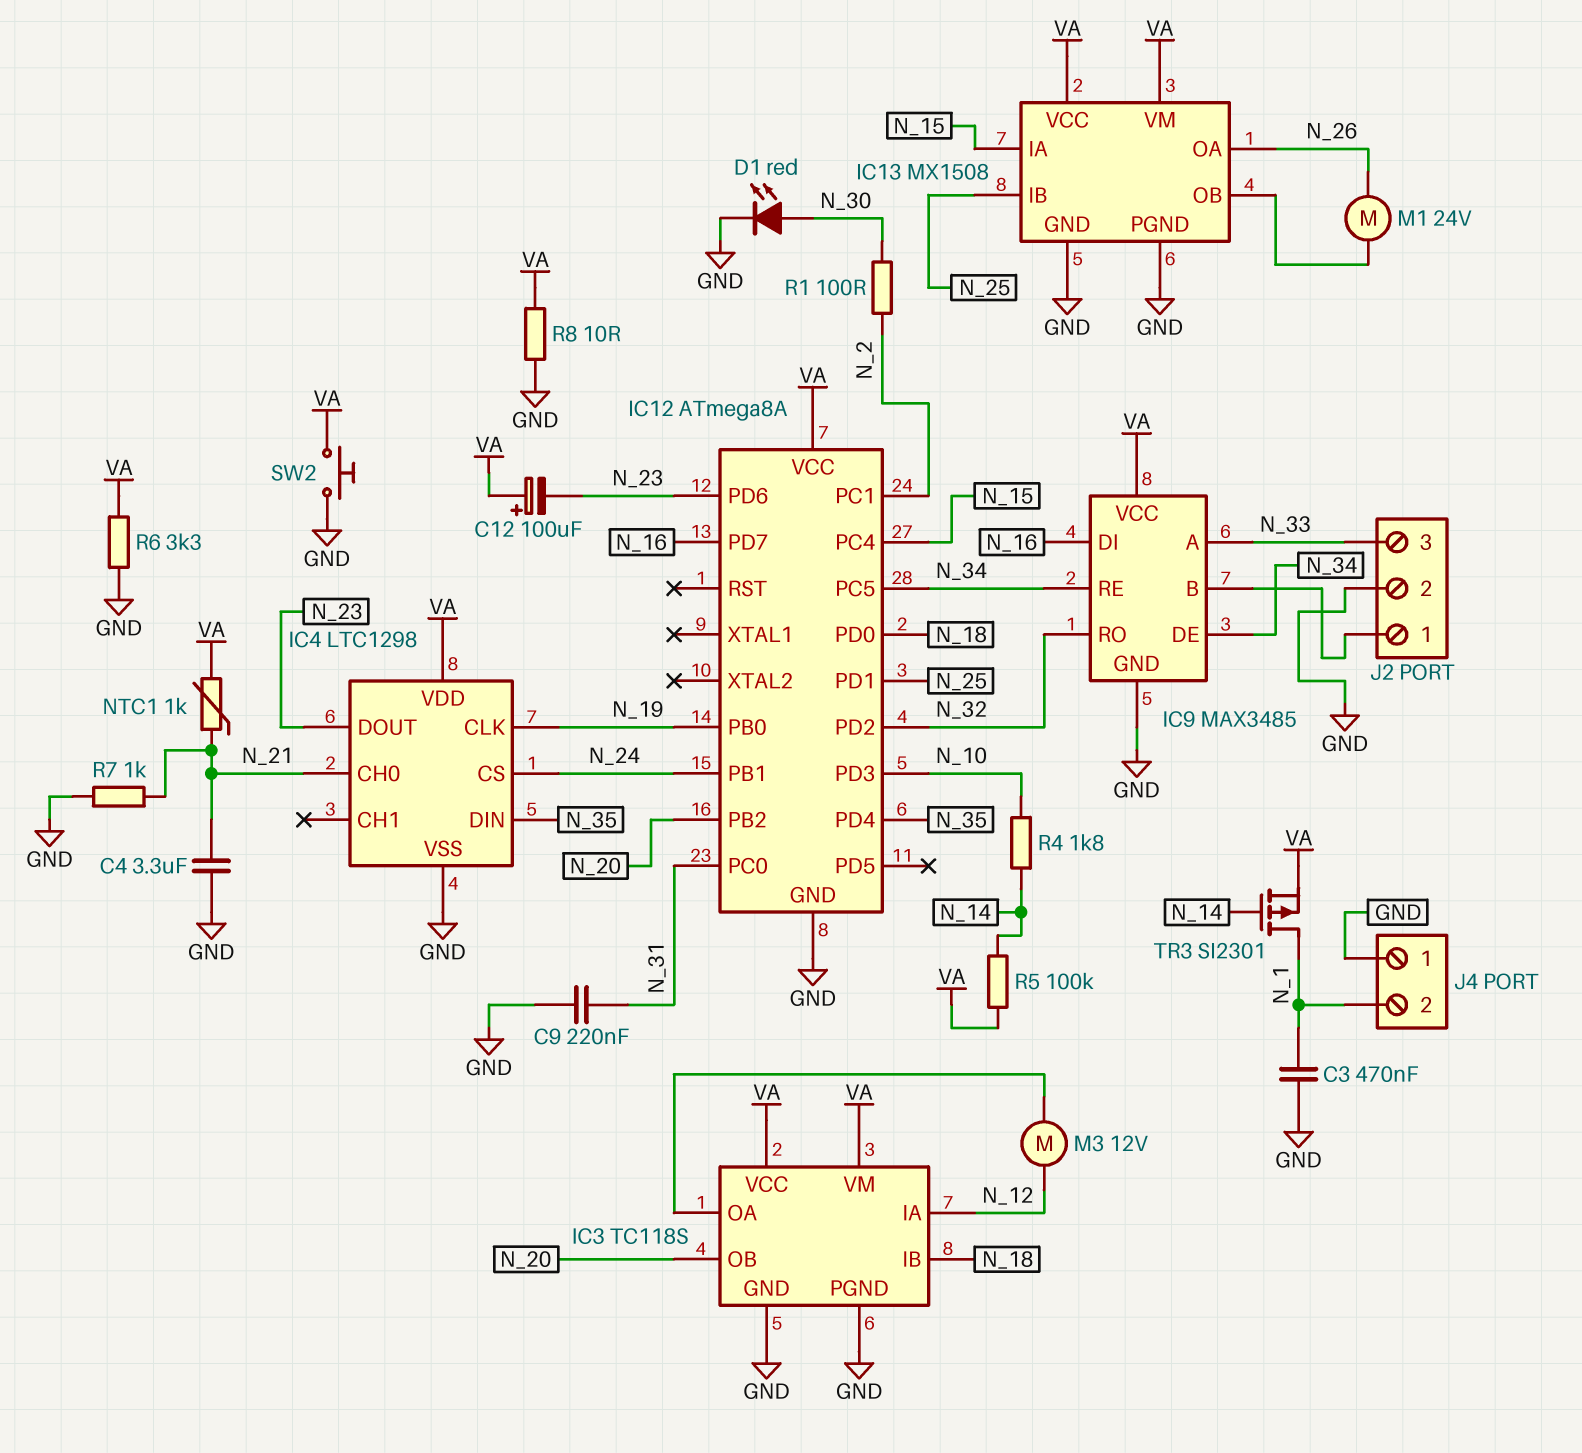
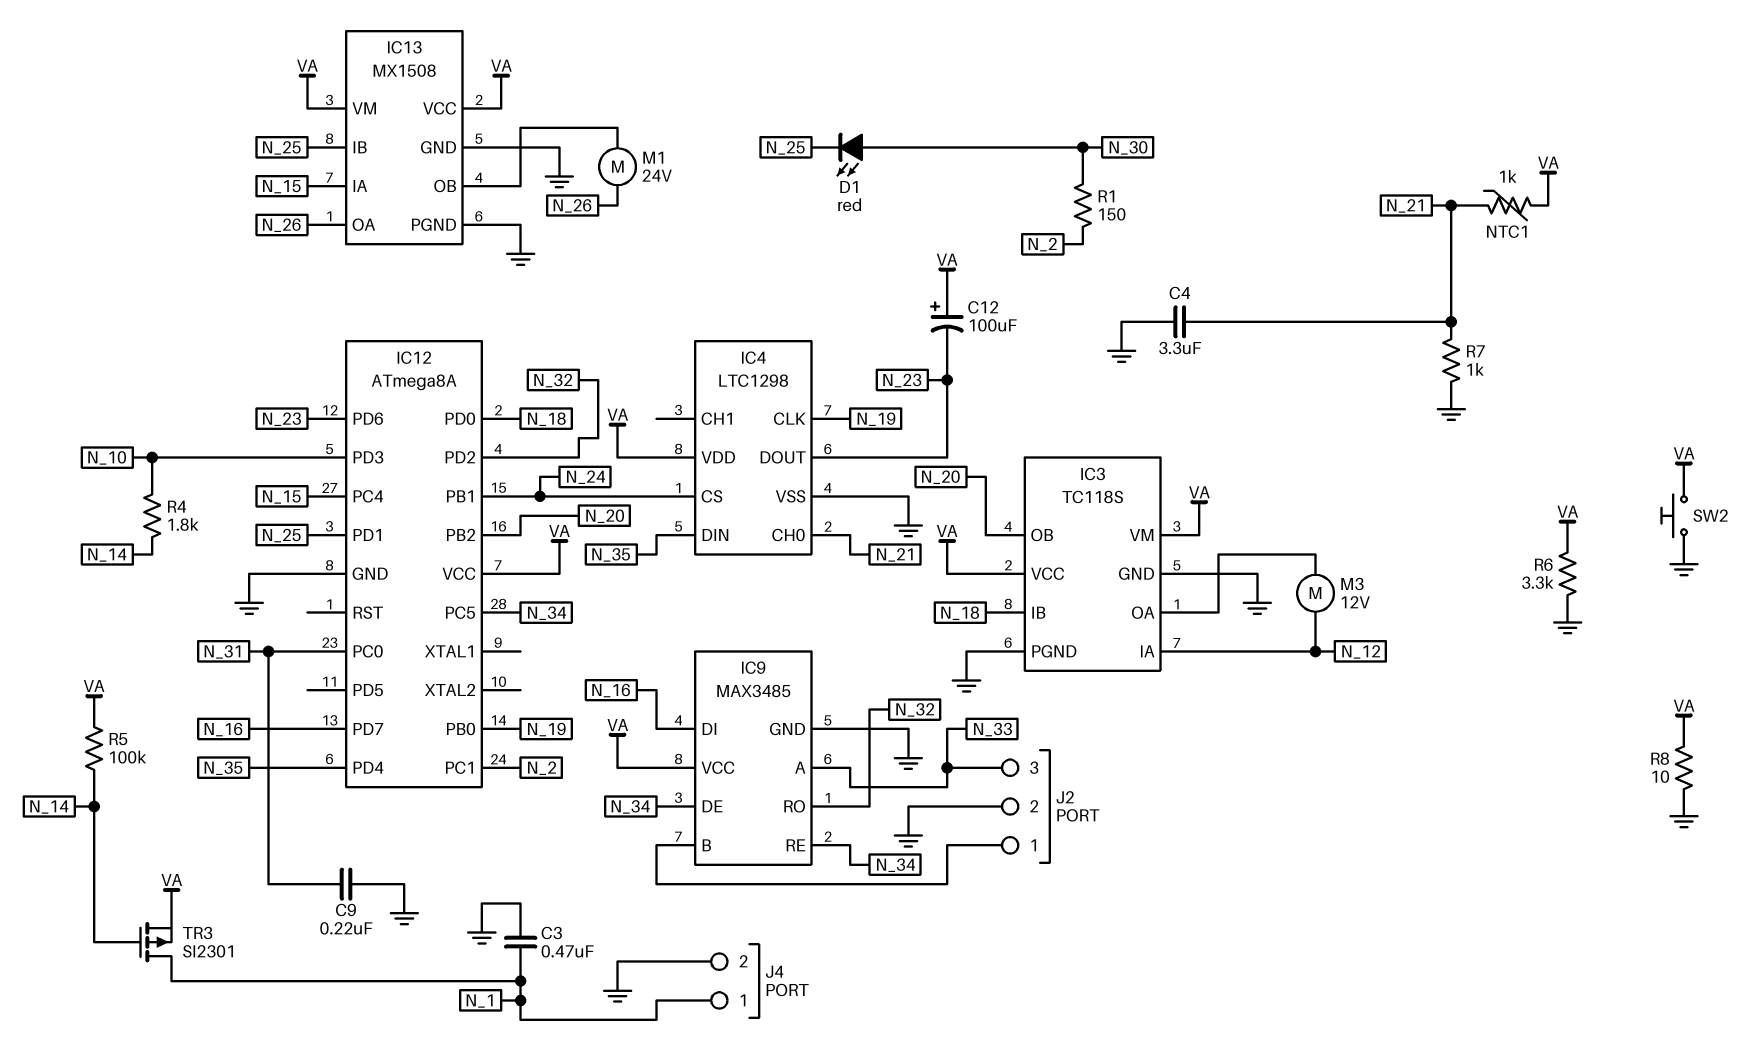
D1: LED red (A N_30, K GND) -> LED red (A N_30, K N_25)
J4 pin 1: GND -> N_1
J4 pin 2: N_1 -> GND
R1: 100 (N_2, N_30) -> 150 (N_2, N_30)

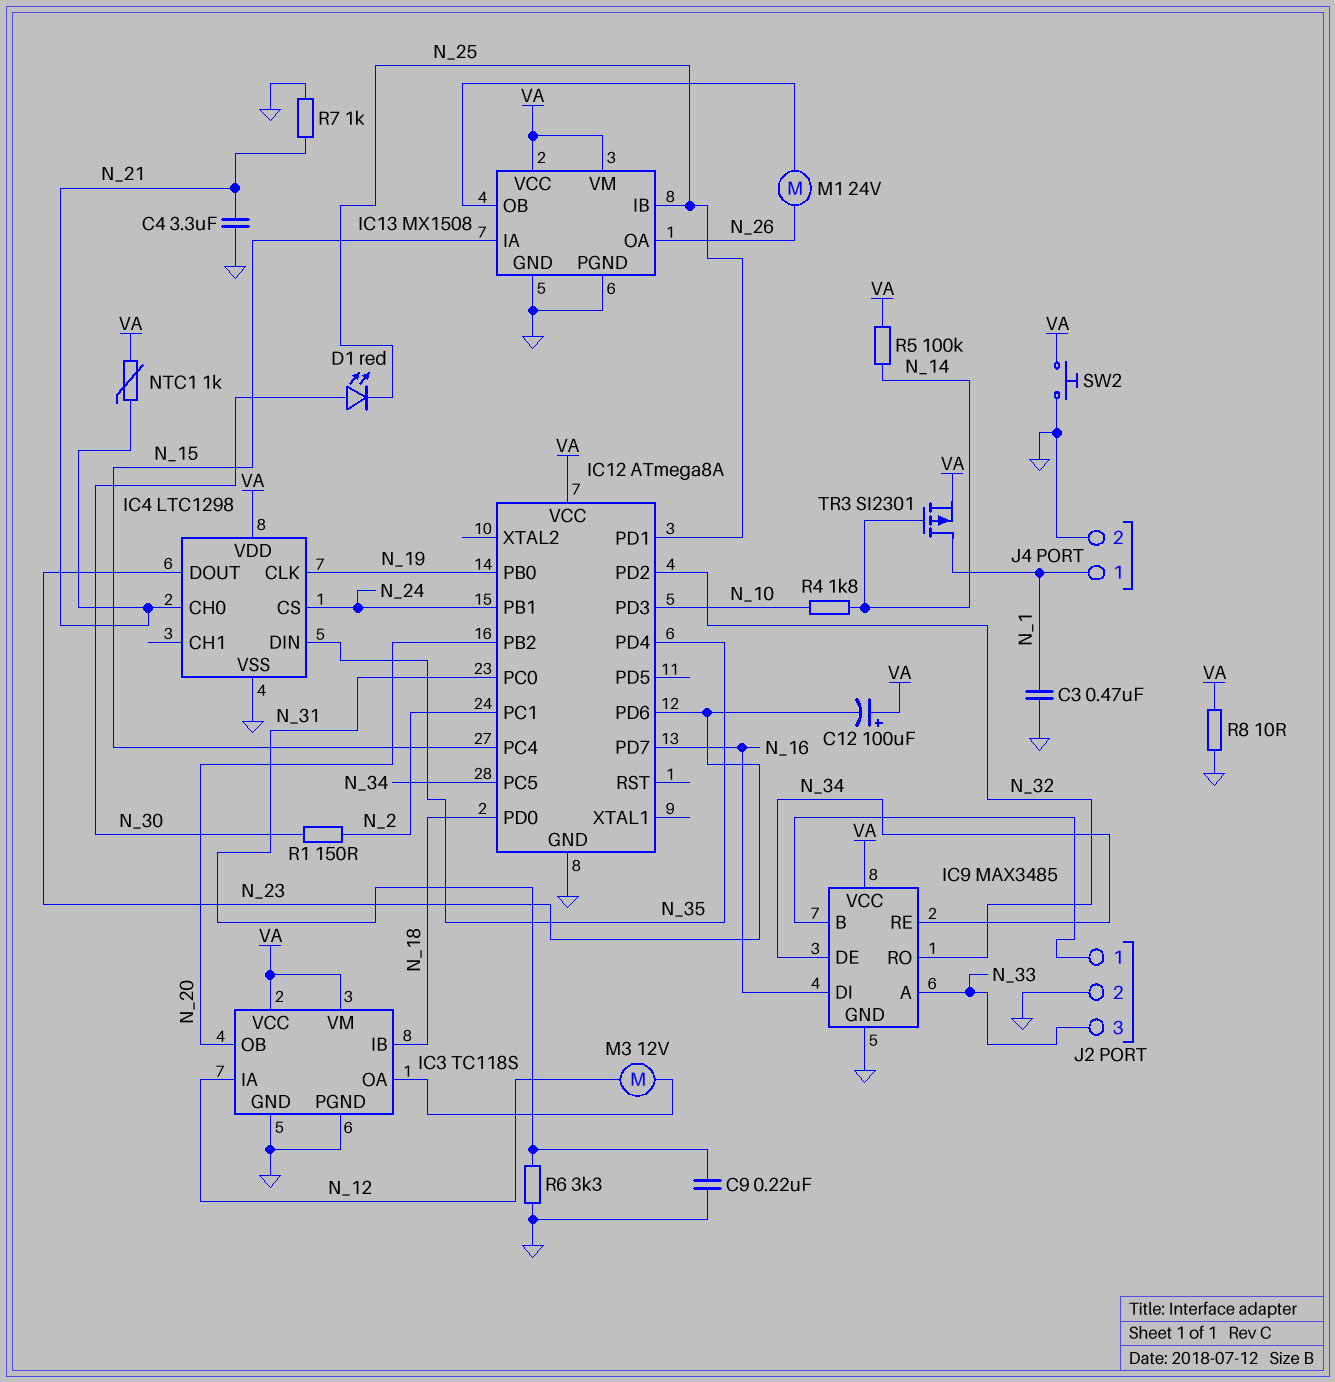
R6: 3.3k (GND, VA) -> 3.3k (GND, N_31)

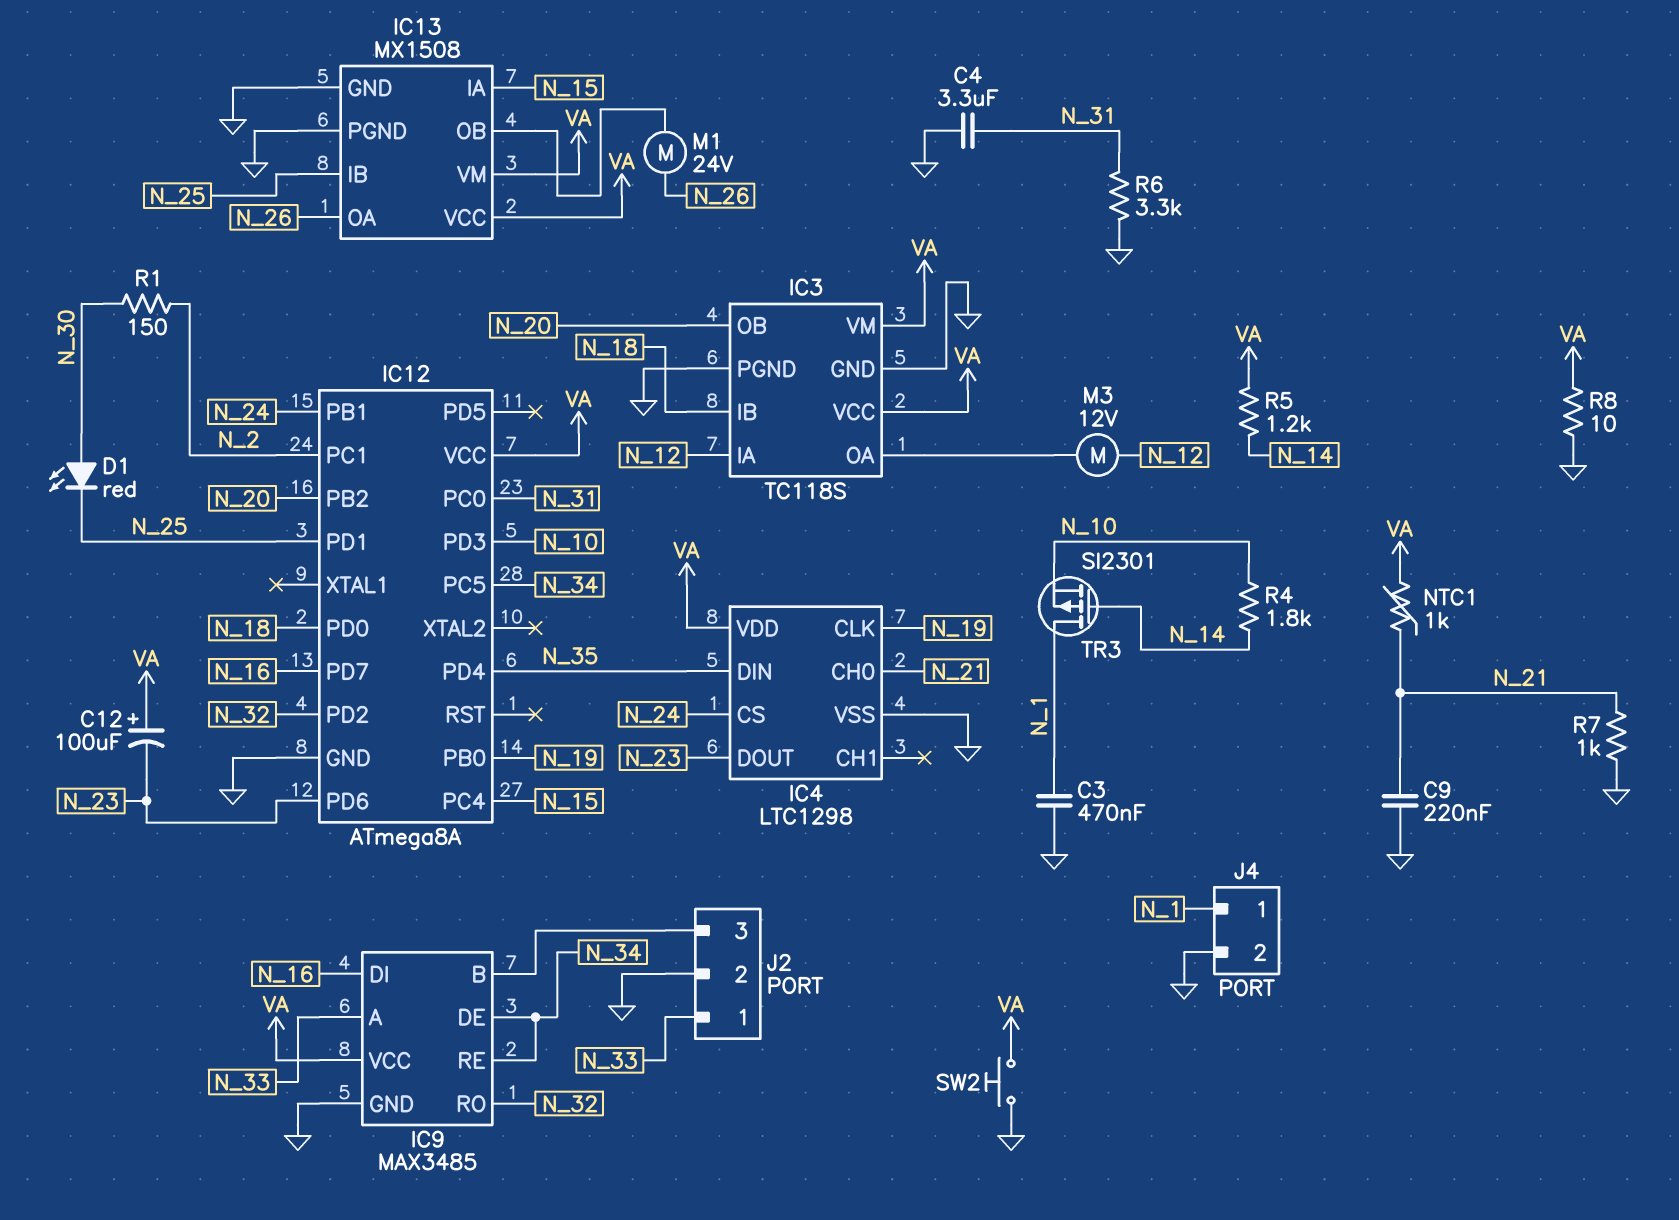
C4: 3.3uF (GND, N_21) -> 3.3uF (GND, N_31)
C9: 220nF (GND, N_31) -> 220nF (GND, N_21)
J2 pin 1: IC9/B -> N_33
J2 pin 3: N_33 -> IC9/B
R5: 100k (N_14, VA) -> 1.2k (N_14, VA)
TR3: PMOS SI2301 (G N_14, D N_1, S VA) -> PMOS SI2301 (G N_14, D N_1, S N_10)

